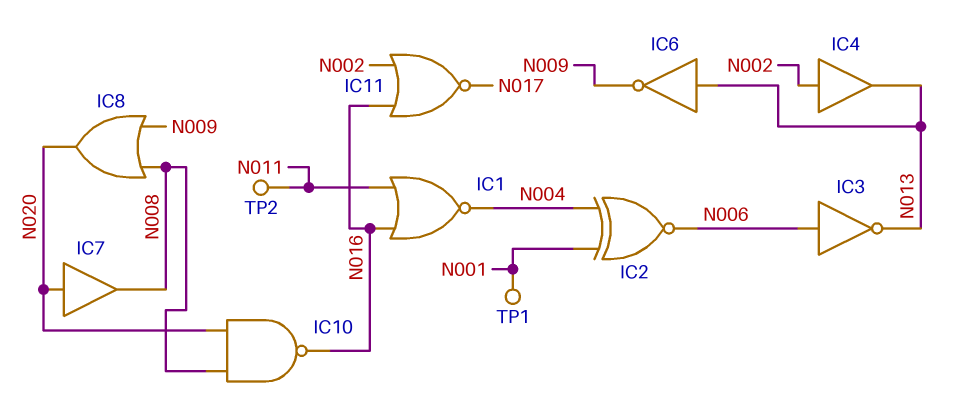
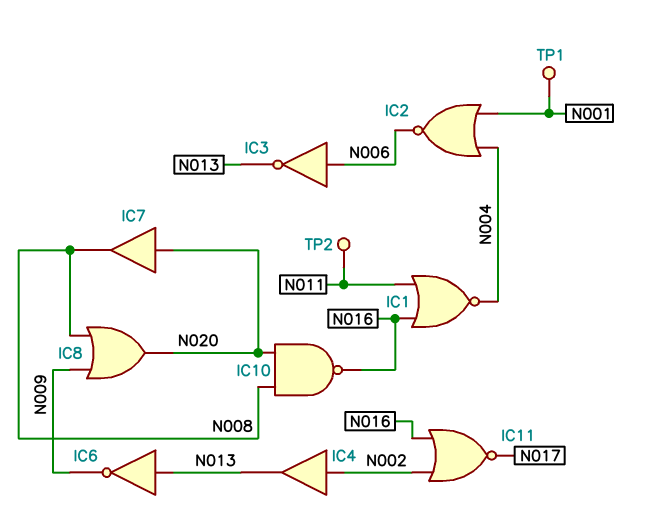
IC2: XNOR (in N001, in N004, out N006) -> NOR (in N001, in N004, out N006)

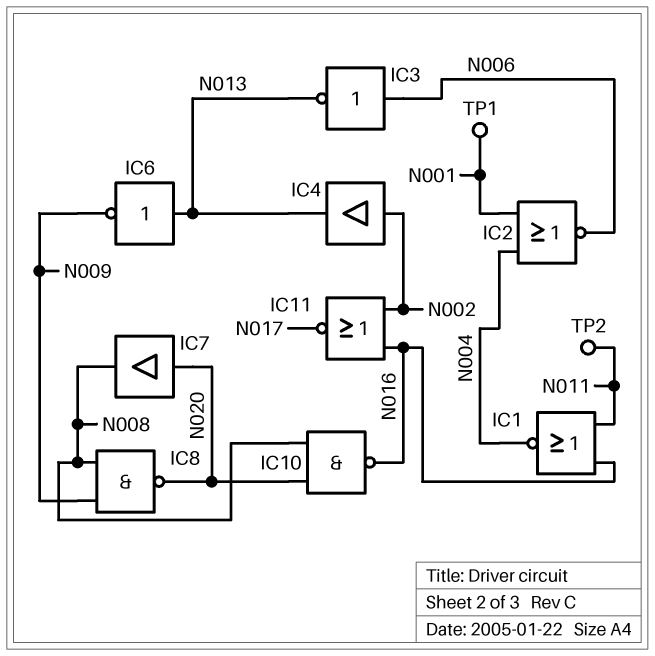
IC8: OR (in N008, in N009, out N020) -> NAND (in N008, in N009, out N020)

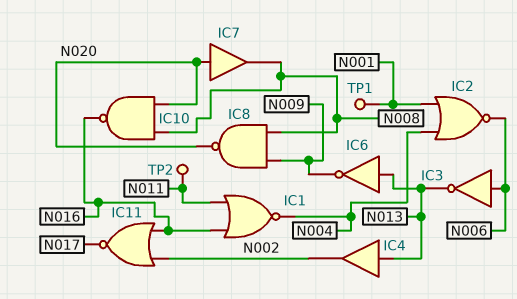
IC4: buffer (in N002, out N013) -> buffer (in N013, out N002)

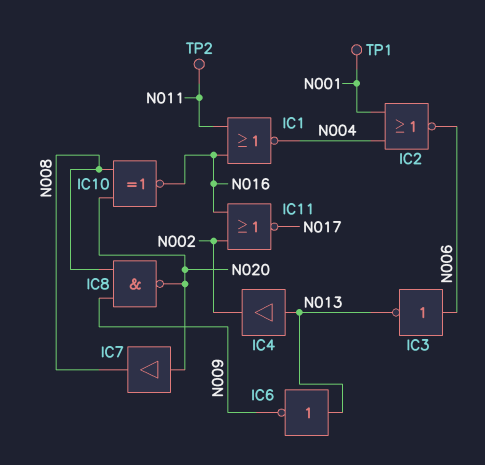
IC10: NAND (in N008, in N020, out N016) -> XNOR (in N008, in N020, out N016)

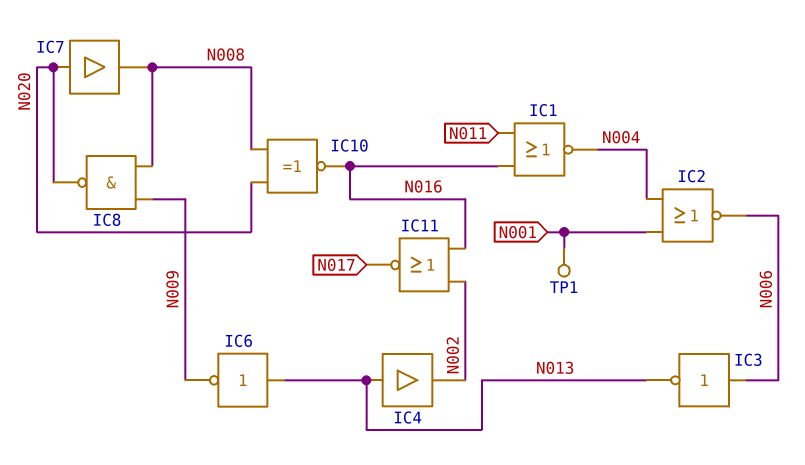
TP2: test point (N011) -> none

